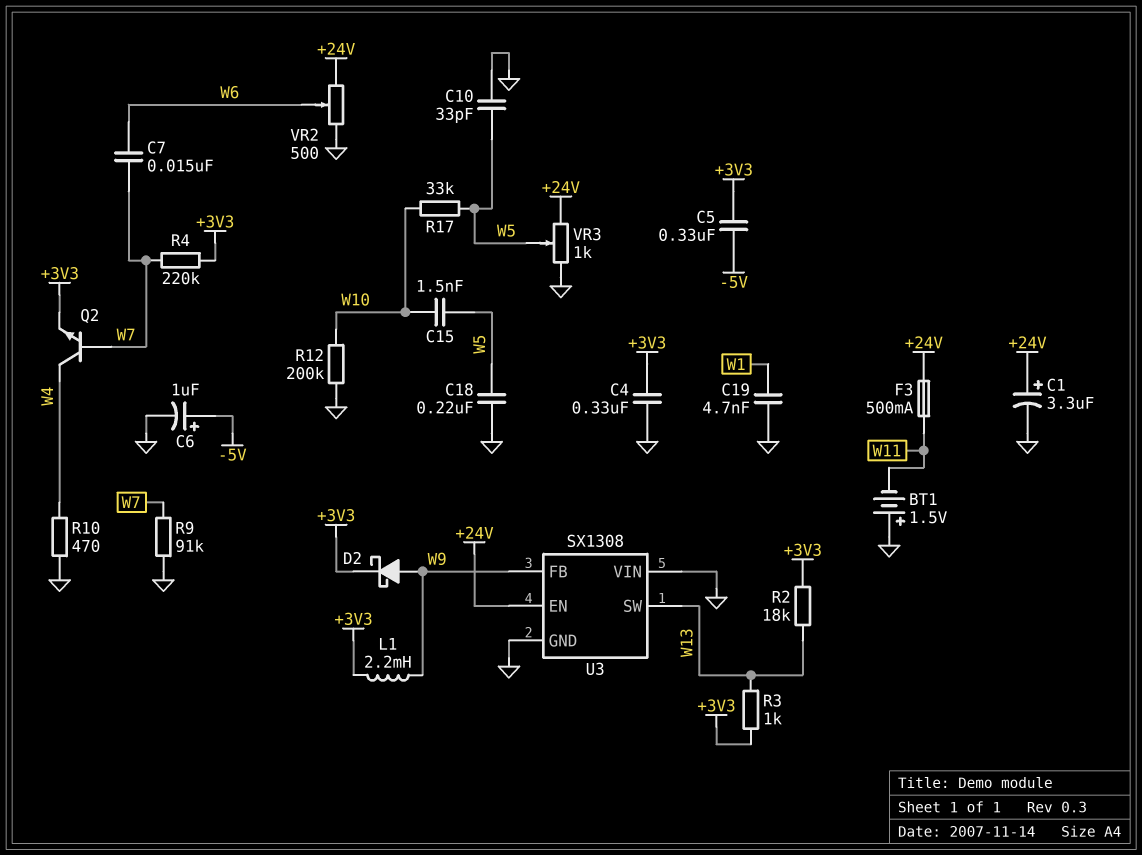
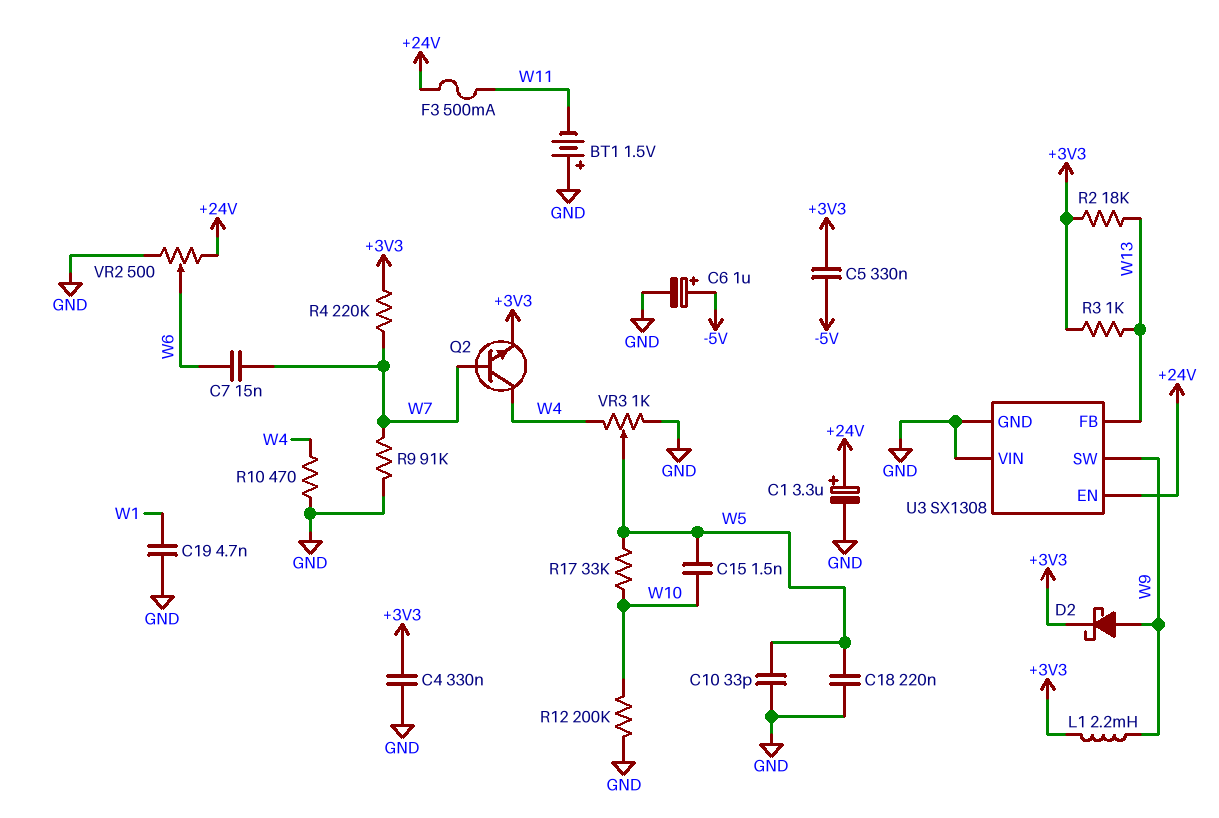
U3 pin FB: W9 -> W13
U3 pin SW: W13 -> W9
VR3: 1k (+24V, GND, wiper W5) -> 1k (GND, W4, wiper W5)

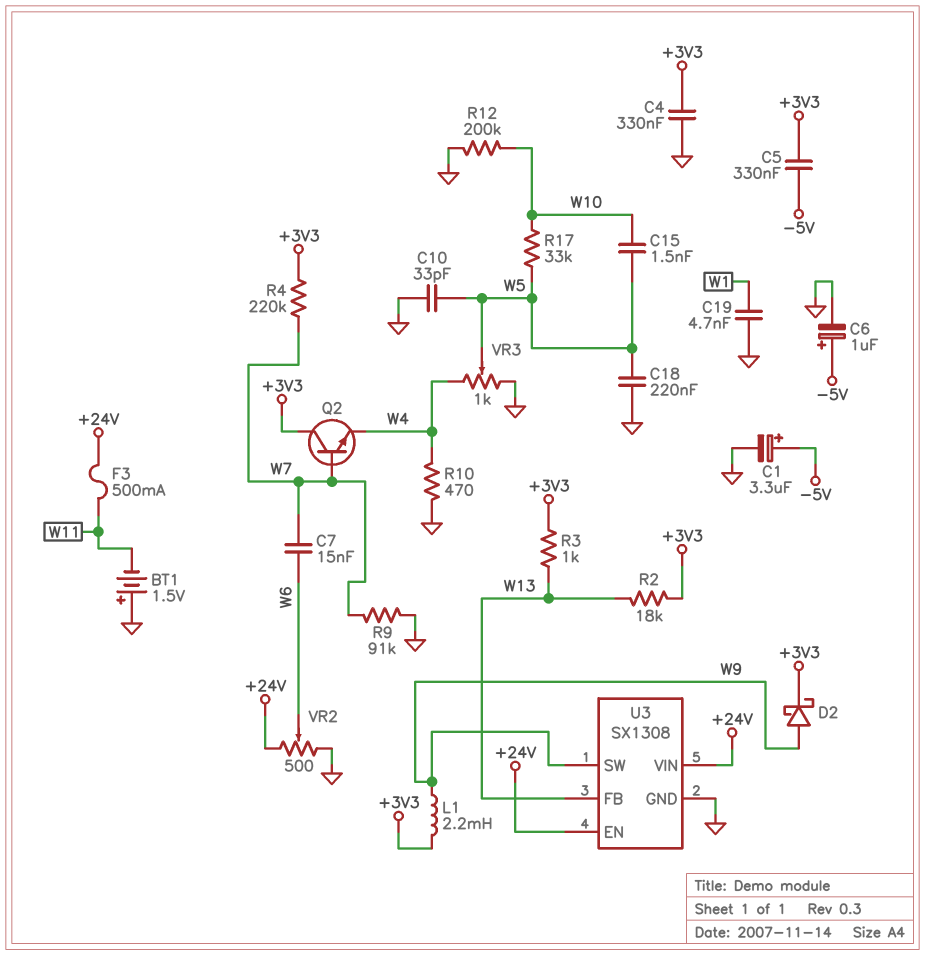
C1: 3.3uF (plus +24V, minus GND) -> 3.3uF (plus -5V, minus GND)
Q2: NPN (B W7, C W4, E +3V3) -> NPN (B W7, C +3V3, E W4)
U3 pin VIN: GND -> +24V

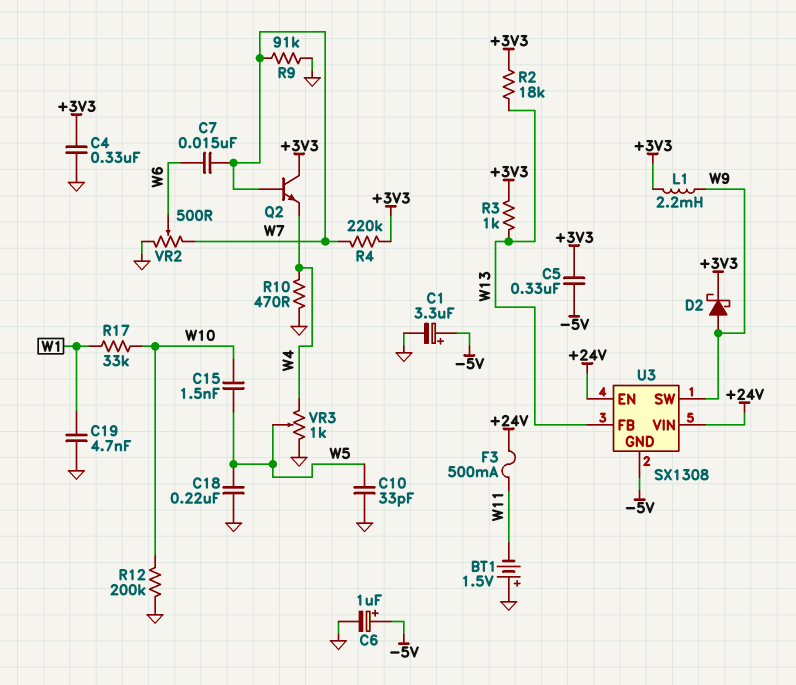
R17: 33k (W5, W10) -> 33k (W1, W10)
U3 pin GND: GND -> -5V
VR2: 500 (+24V, GND, wiper W6) -> 500 (GND, W7, wiper W6)

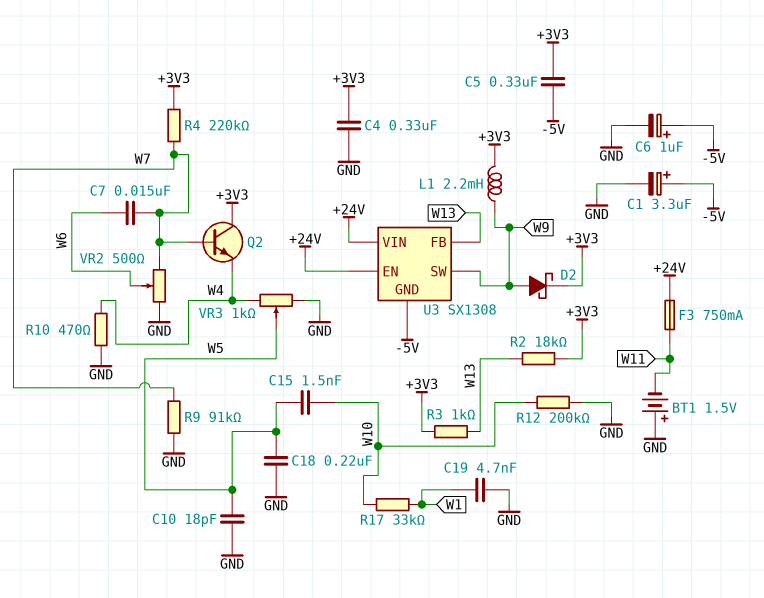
C10: 33pF (GND, W5) -> 18pF (GND, W5)
F3: 500mA (+24V, W11) -> 750mA (+24V, W11)

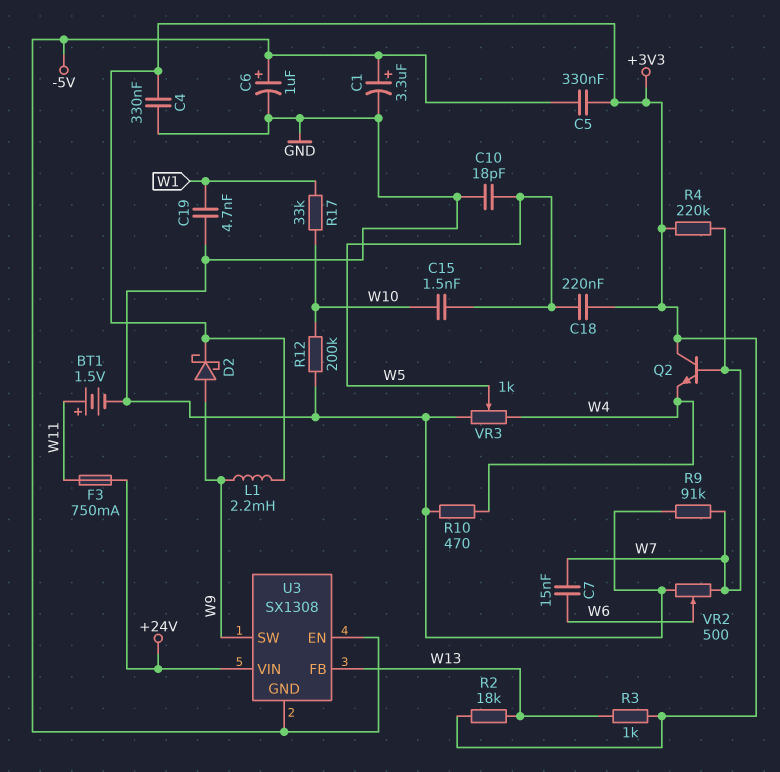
BT1: 1.5V (plus GND, minus W11) -> 1.5V (plus W11, minus GND)
C18: 220nF (GND, W5) -> 220nF (+3V3, W5)
U3 pin EN: +24V -> -5V

